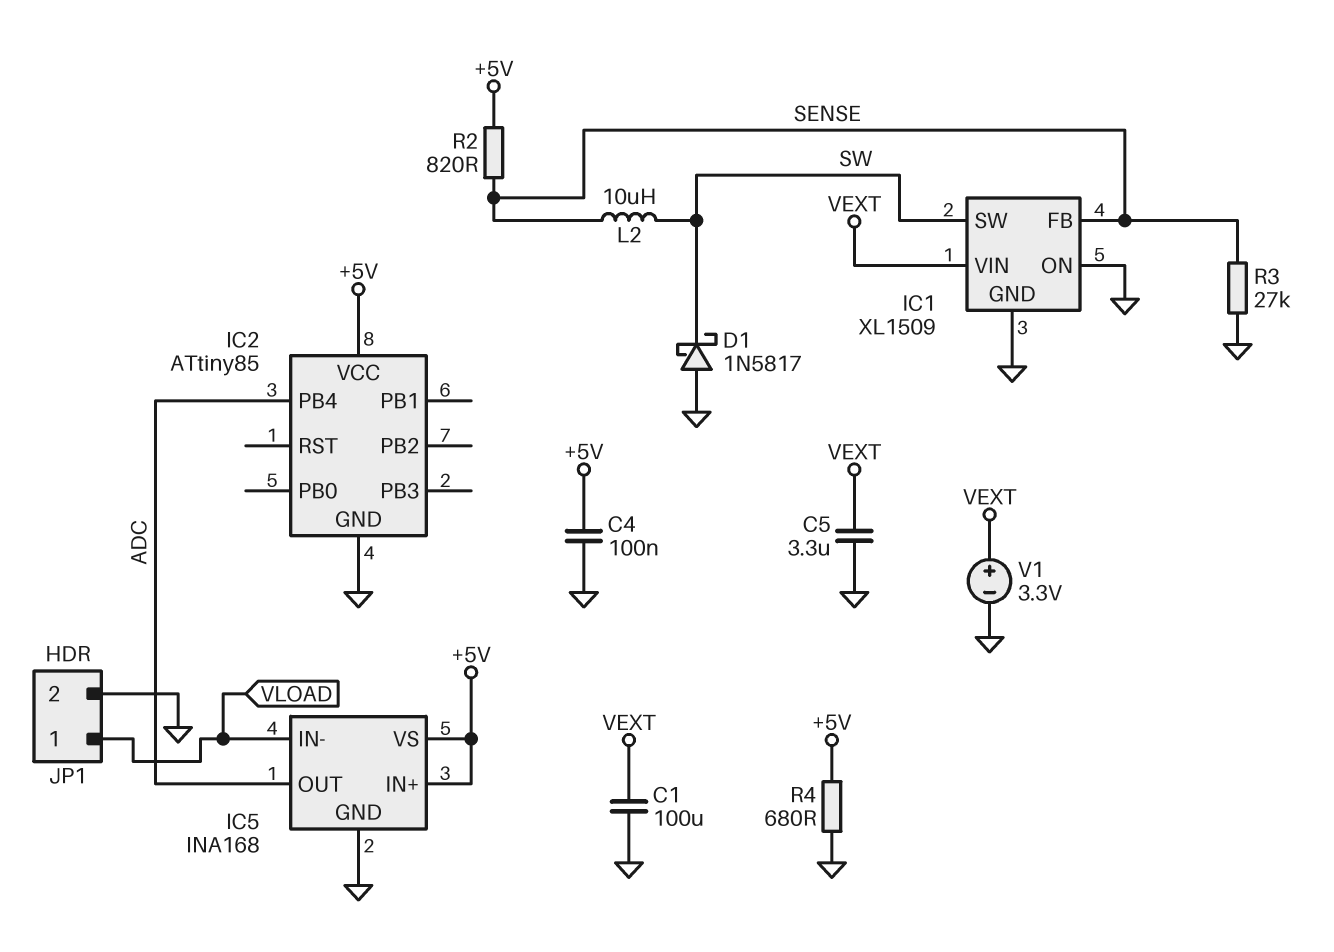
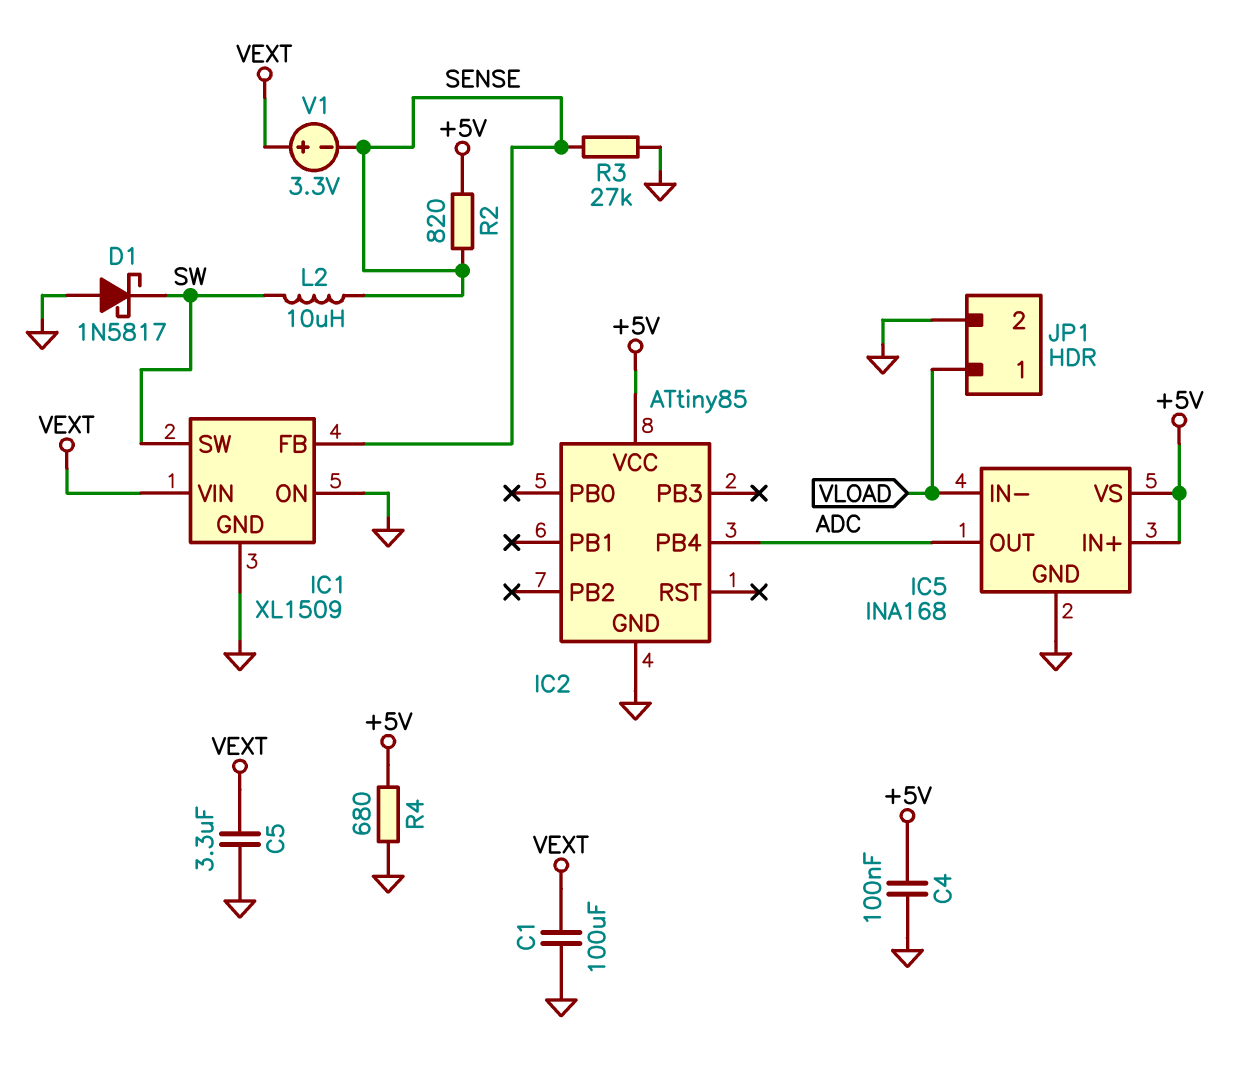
V1: 3.3V (plus VEXT, minus GND) -> 3.3V (plus VEXT, minus SENSE)

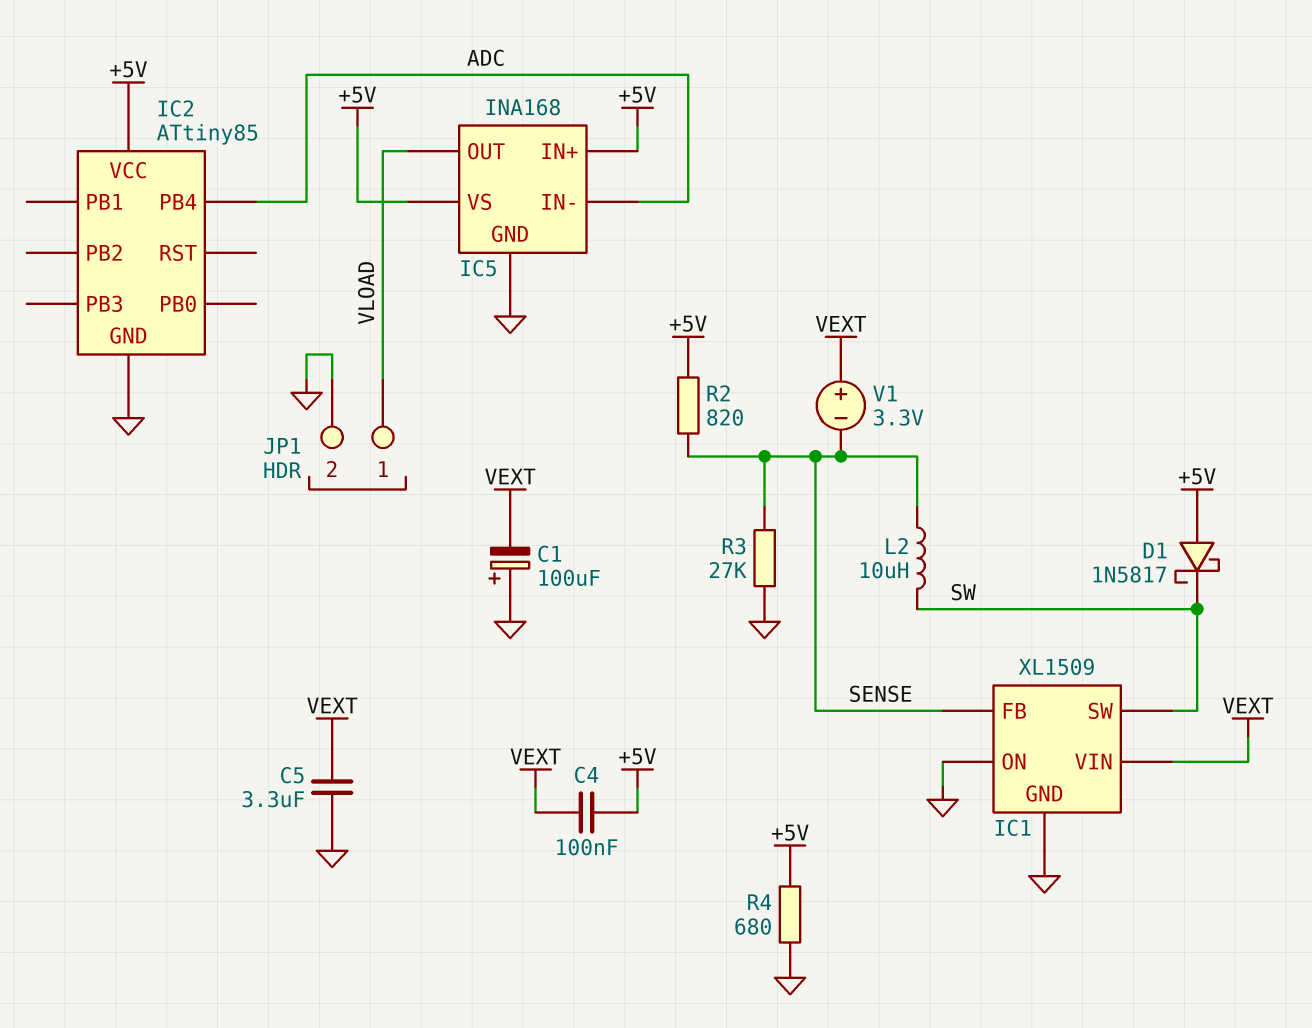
C1: 100uF (GND, VEXT) -> 100uF (plus GND, minus VEXT)
C4: 100nF (+5V, GND) -> 100nF (+5V, VEXT)
D1: schottky 1N5817 (A GND, K SW) -> schottky 1N5817 (A +5V, K SW)
IC5 pin IN-: VLOAD -> ADC
IC5 pin OUT: ADC -> VLOAD

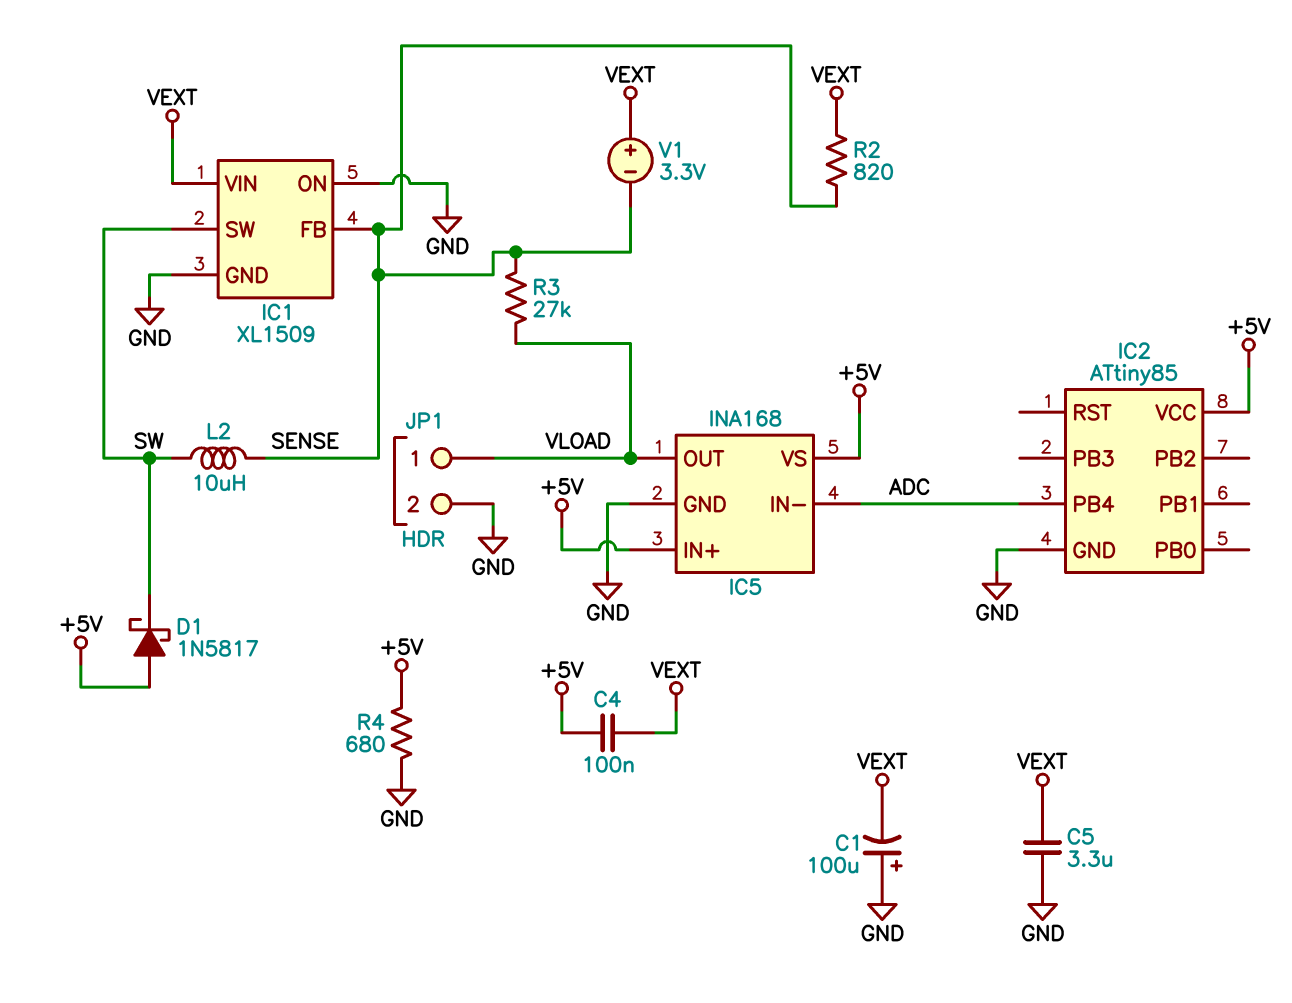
R2: 820 (+5V, SENSE) -> 820 (SENSE, VEXT)
R3: 27k (GND, SENSE) -> 27k (SENSE, VLOAD)

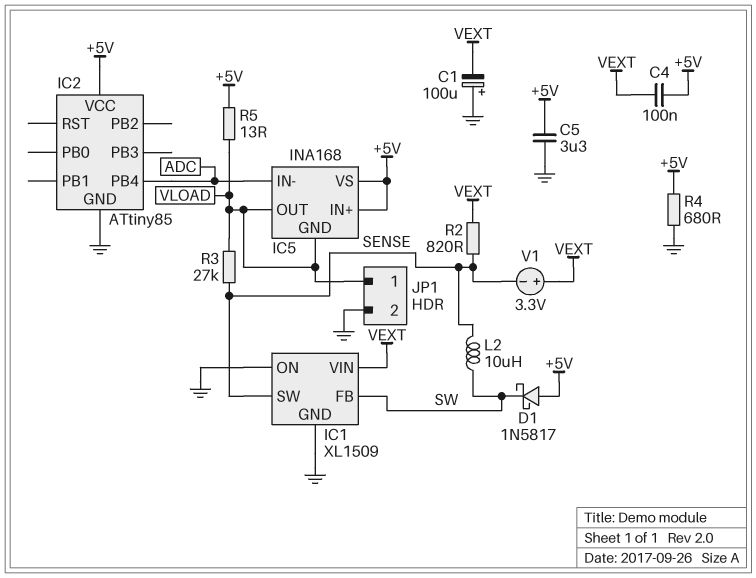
C5: 3.3uF (GND, VEXT) -> 3.3uF (+5V, GND)
IC1 pin FB: SENSE -> SW
IC1 pin SW: SW -> SENSE
IC5 pin GND: GND -> VLOAD
R5: none -> 13 (+5V, VLOAD)

